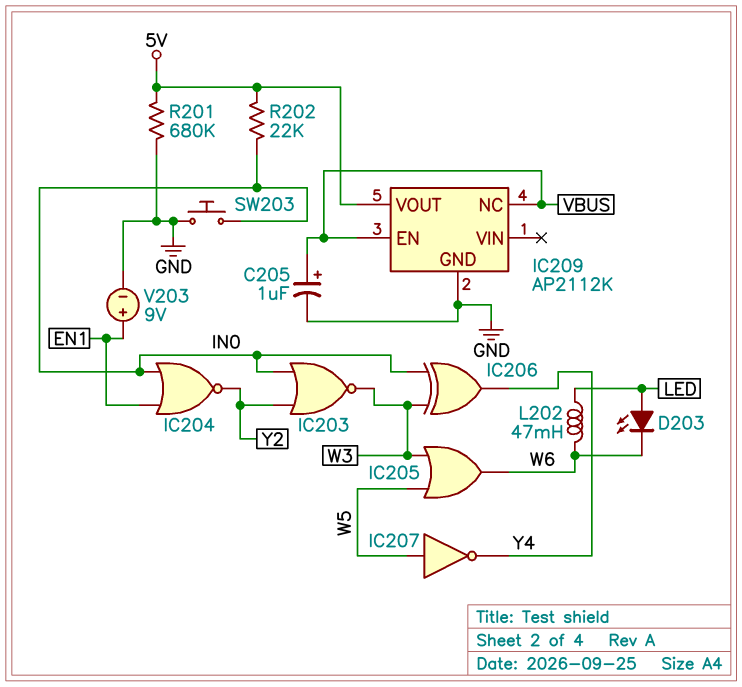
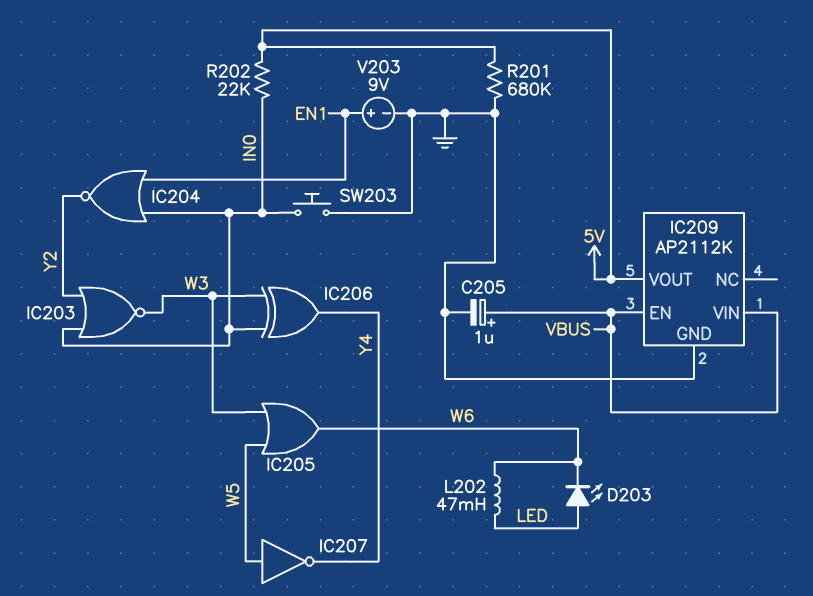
IC209 pin NC: VBUS -> none
IC209 pin VIN: none -> VBUS

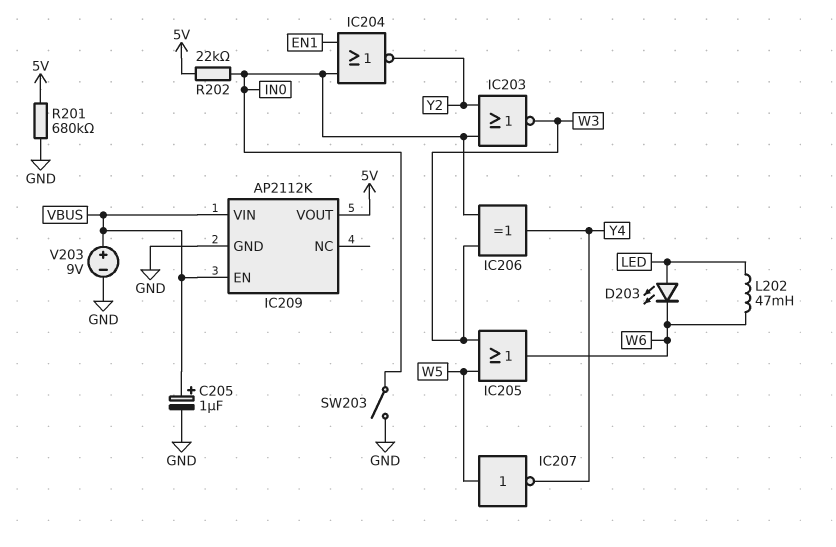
SW203: button (GND, IN0) -> switch (GND, IN0)
V203: 9V (plus EN1, minus GND) -> 9V (plus VBUS, minus GND)

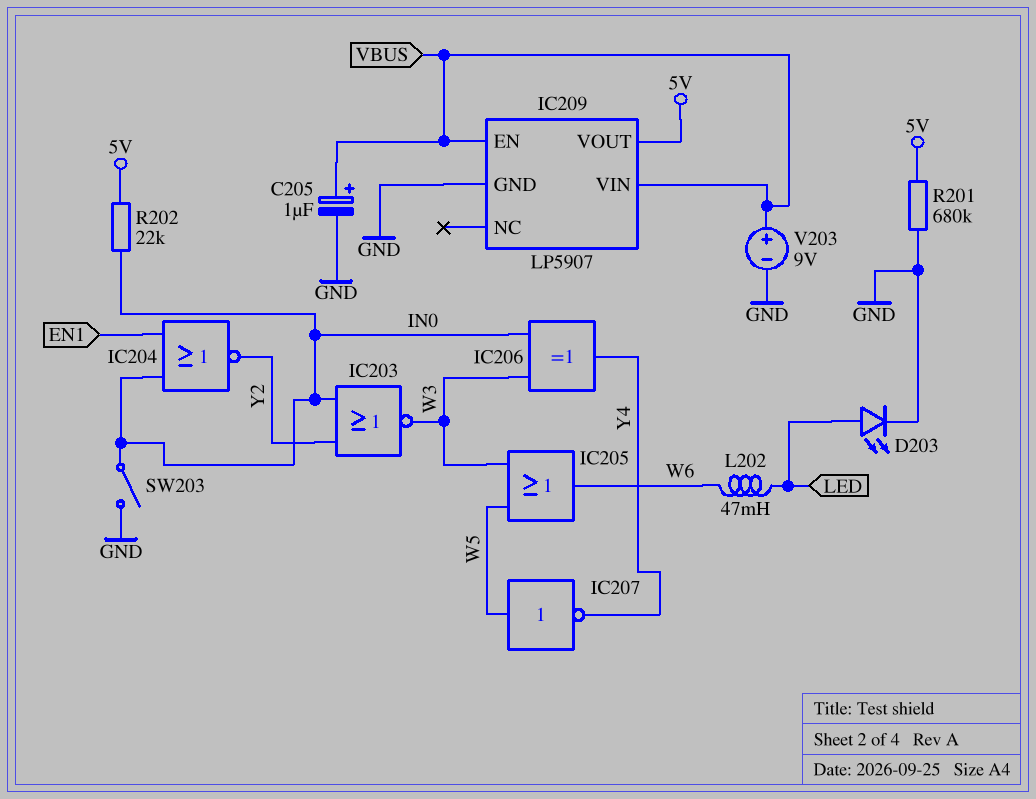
D203: LED (A LED, K W6) -> LED (A LED, K GND)
IC209: AP2112K -> LP5907

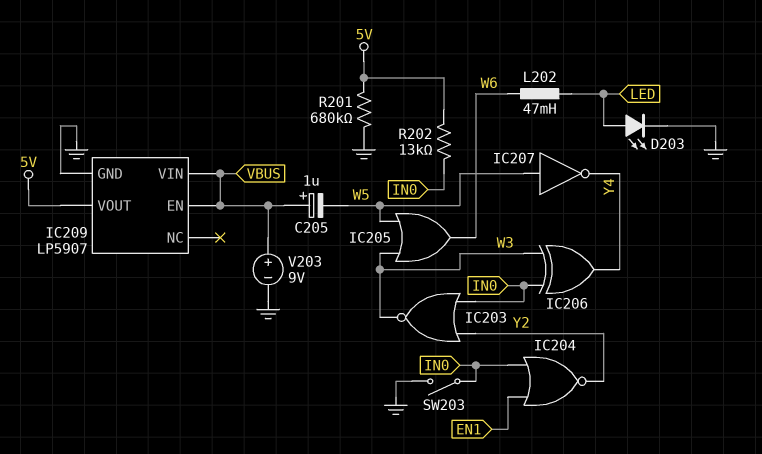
C205: 1uF (plus VBUS, minus GND) -> 1uF (plus VBUS, minus W5)
R202: 22k (5V, IN0) -> 13k (5V, IN0)

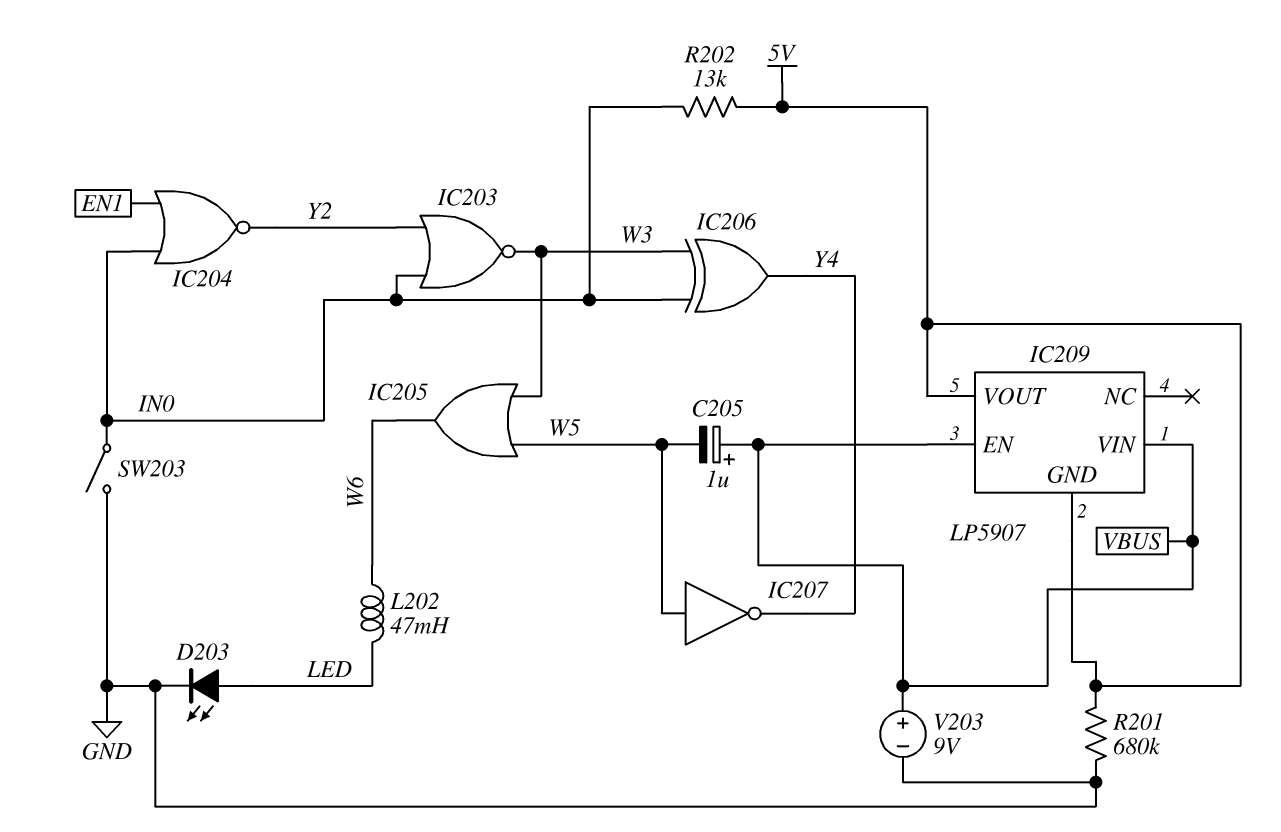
IC209 pin GND: GND -> 5V

